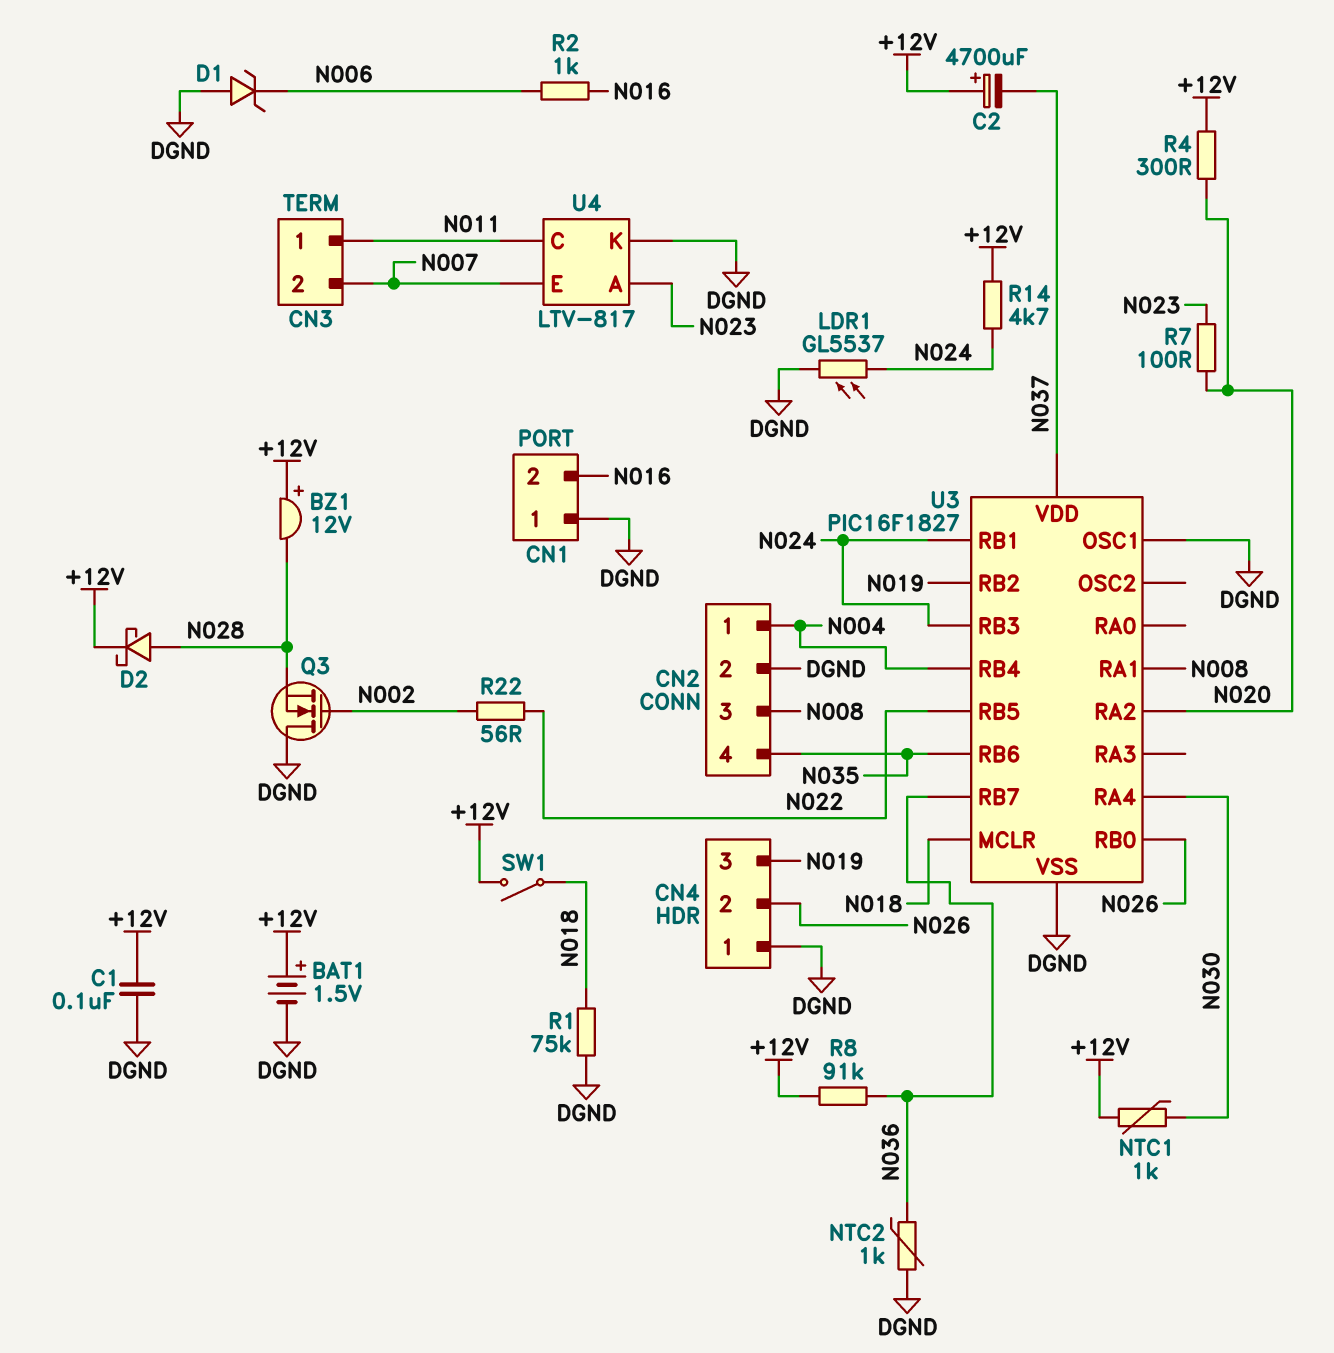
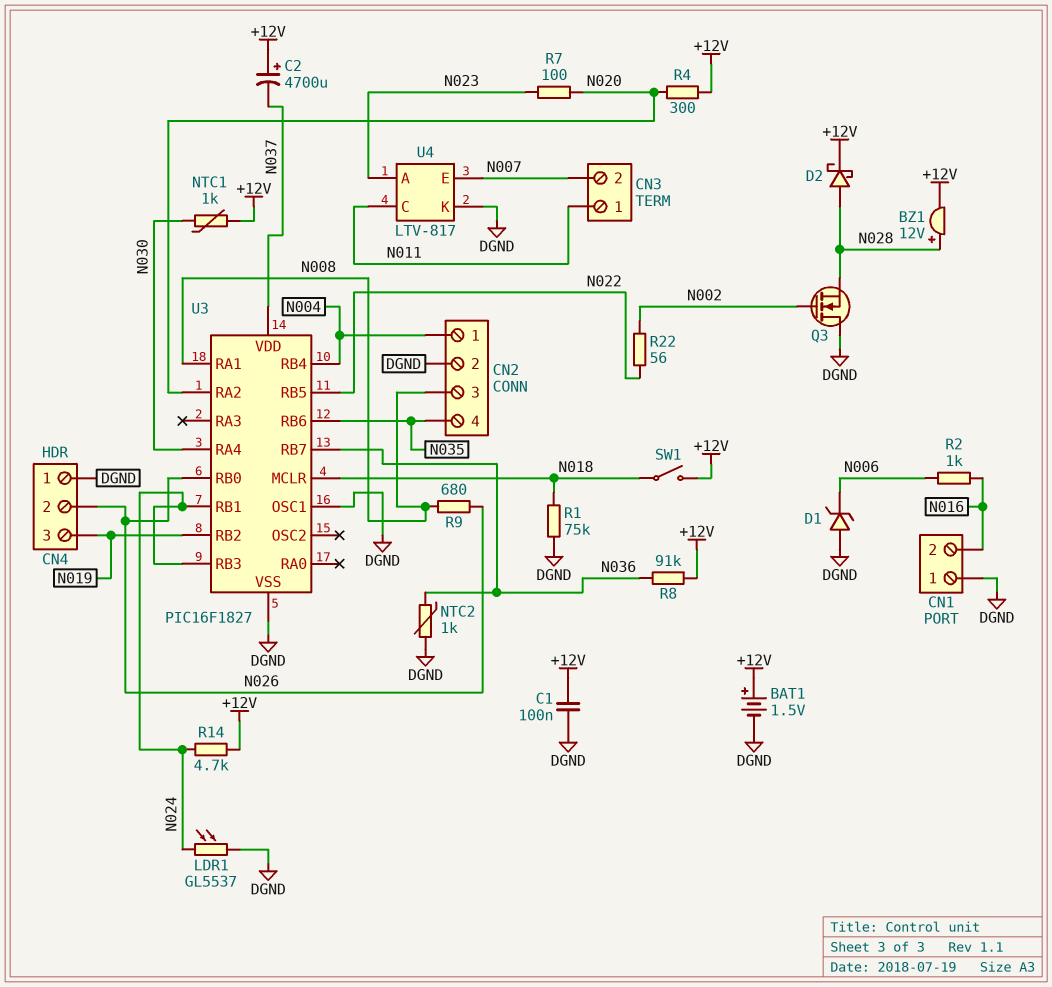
BZ1: buzzer 12V (plus +12V, minus N028) -> buzzer 12V (plus N028, minus +12V)
R9: none -> 680 (N008, N026)

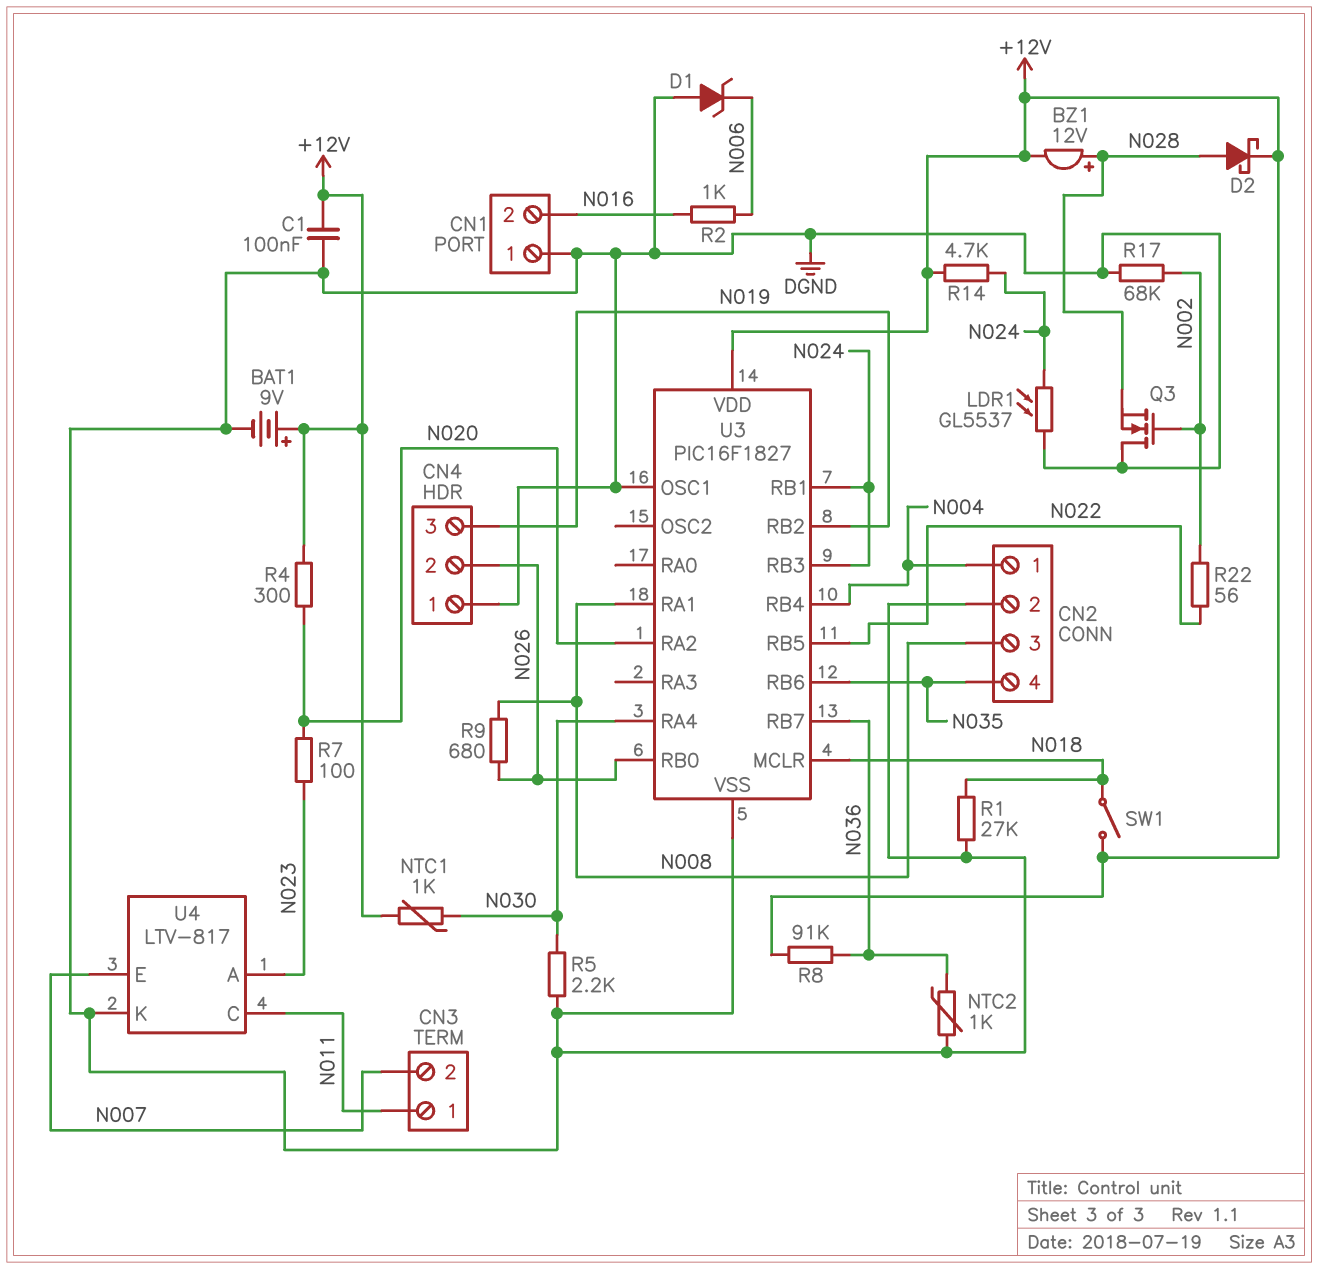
BAT1: 1.5V (plus +12V, minus DGND) -> 9V (plus +12V, minus DGND)
C2: 4700uF (plus +12V, minus N037) -> none
R1: 75k (DGND, N018) -> 27k (DGND, N018)
R5: none -> 2.2k (DGND, N030)
R17: none -> 68k (DGND, N002)
U3 pin VDD: N037 -> +12V

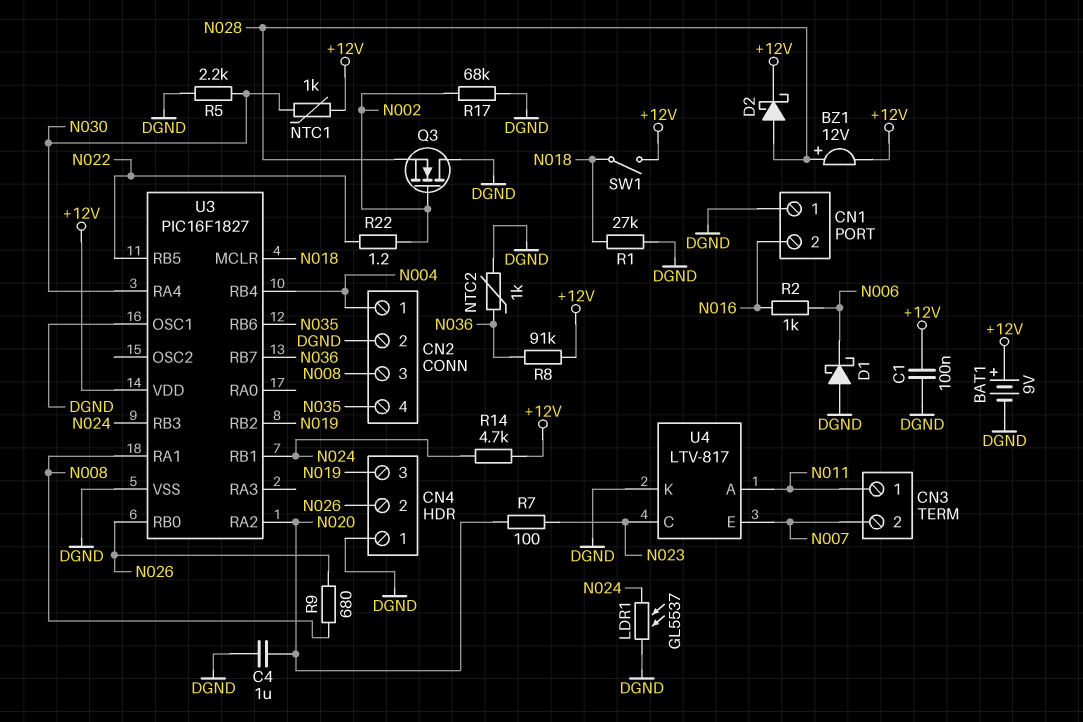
C4: none -> 1uF (DGND, N020)
D1: zener (A DGND, K N006) -> schottky (A DGND, K N006)
R4: 300 (+12V, N020) -> none
R22: 56 (N002, N022) -> 1.2 (N002, N022)
U4 pin A: N023 -> N011
U4 pin C: N011 -> N023

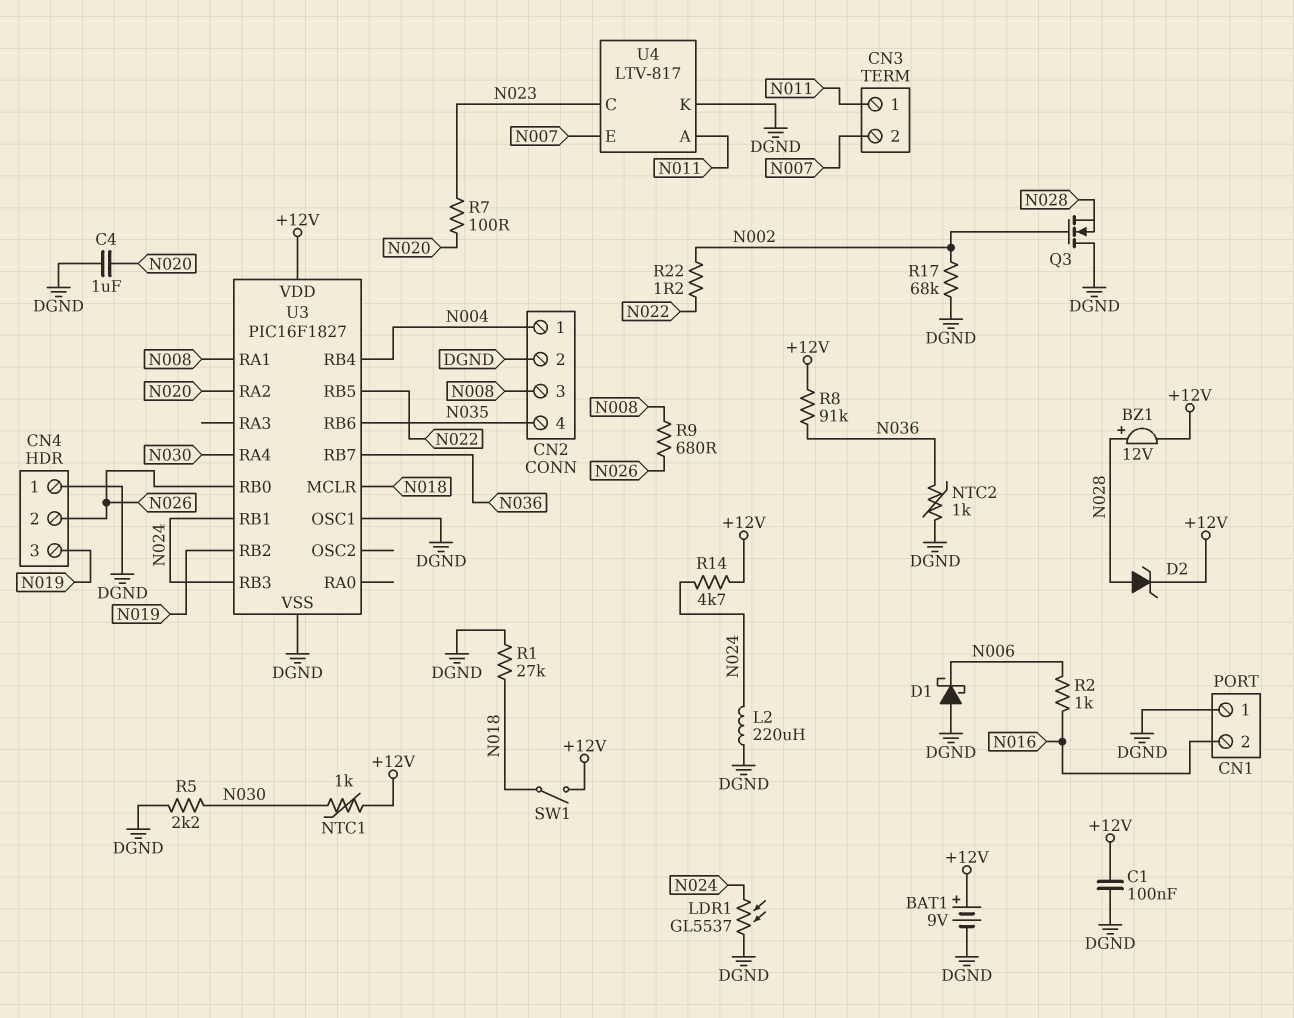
D2: schottky (A N028, K +12V) -> zener (A N028, K +12V)
L2: none -> 220uH (DGND, N024)

